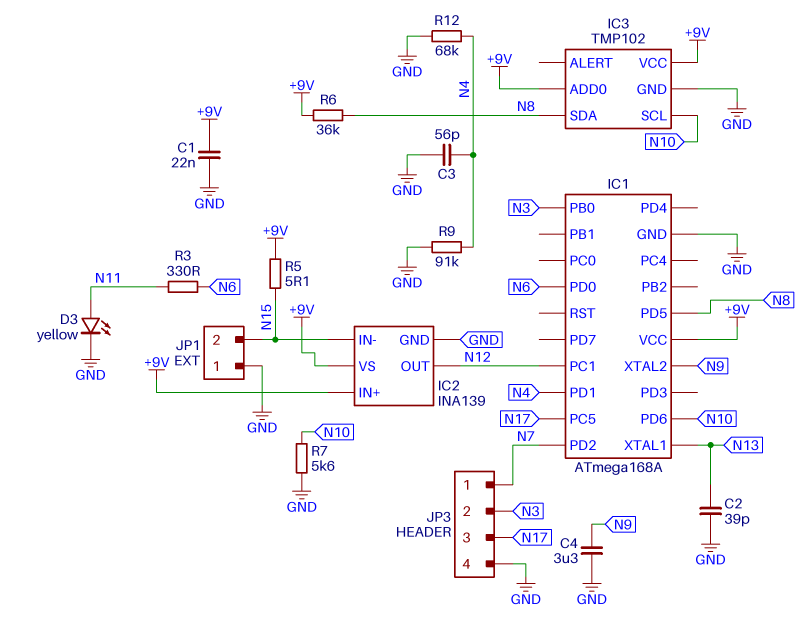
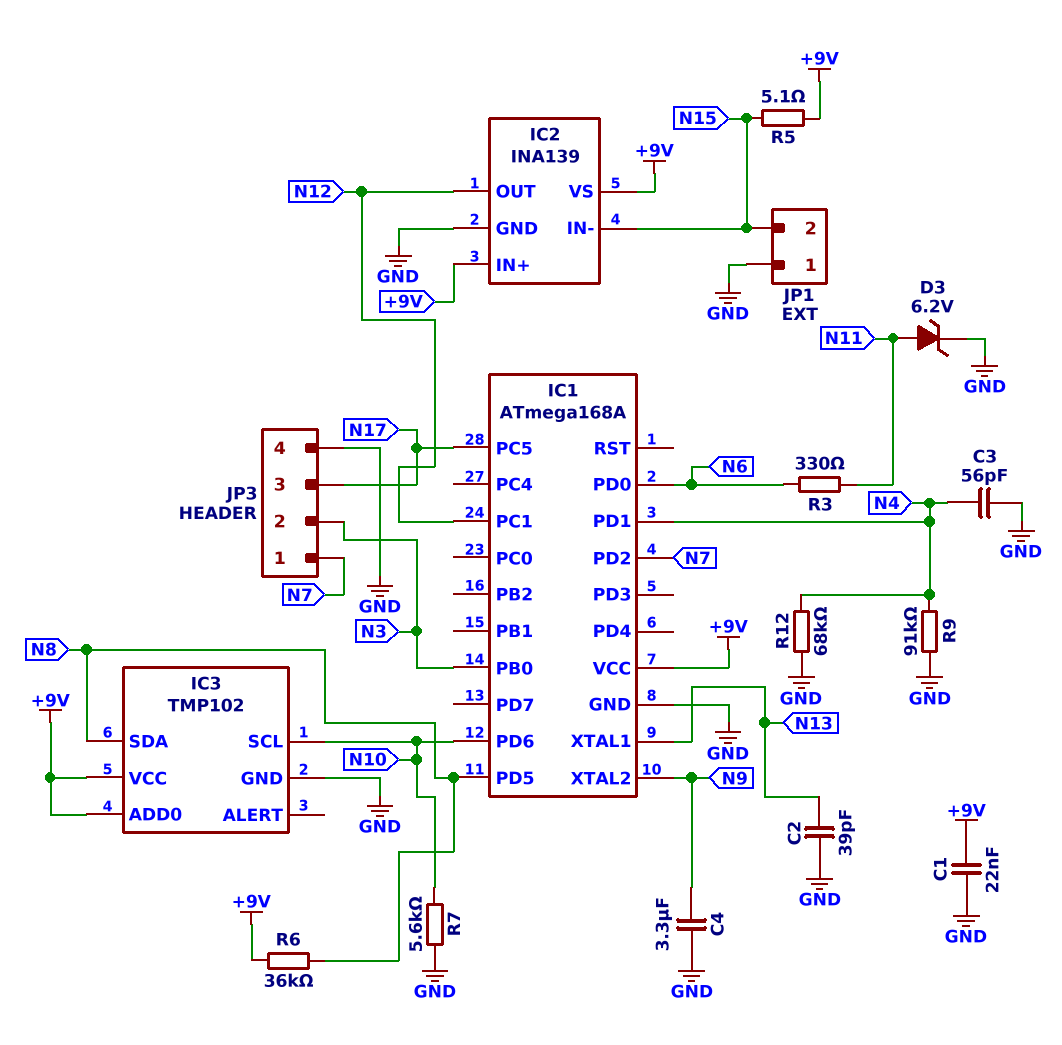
D3: LED yellow (A N11, K GND) -> zener 6.2V (A N11, K GND)

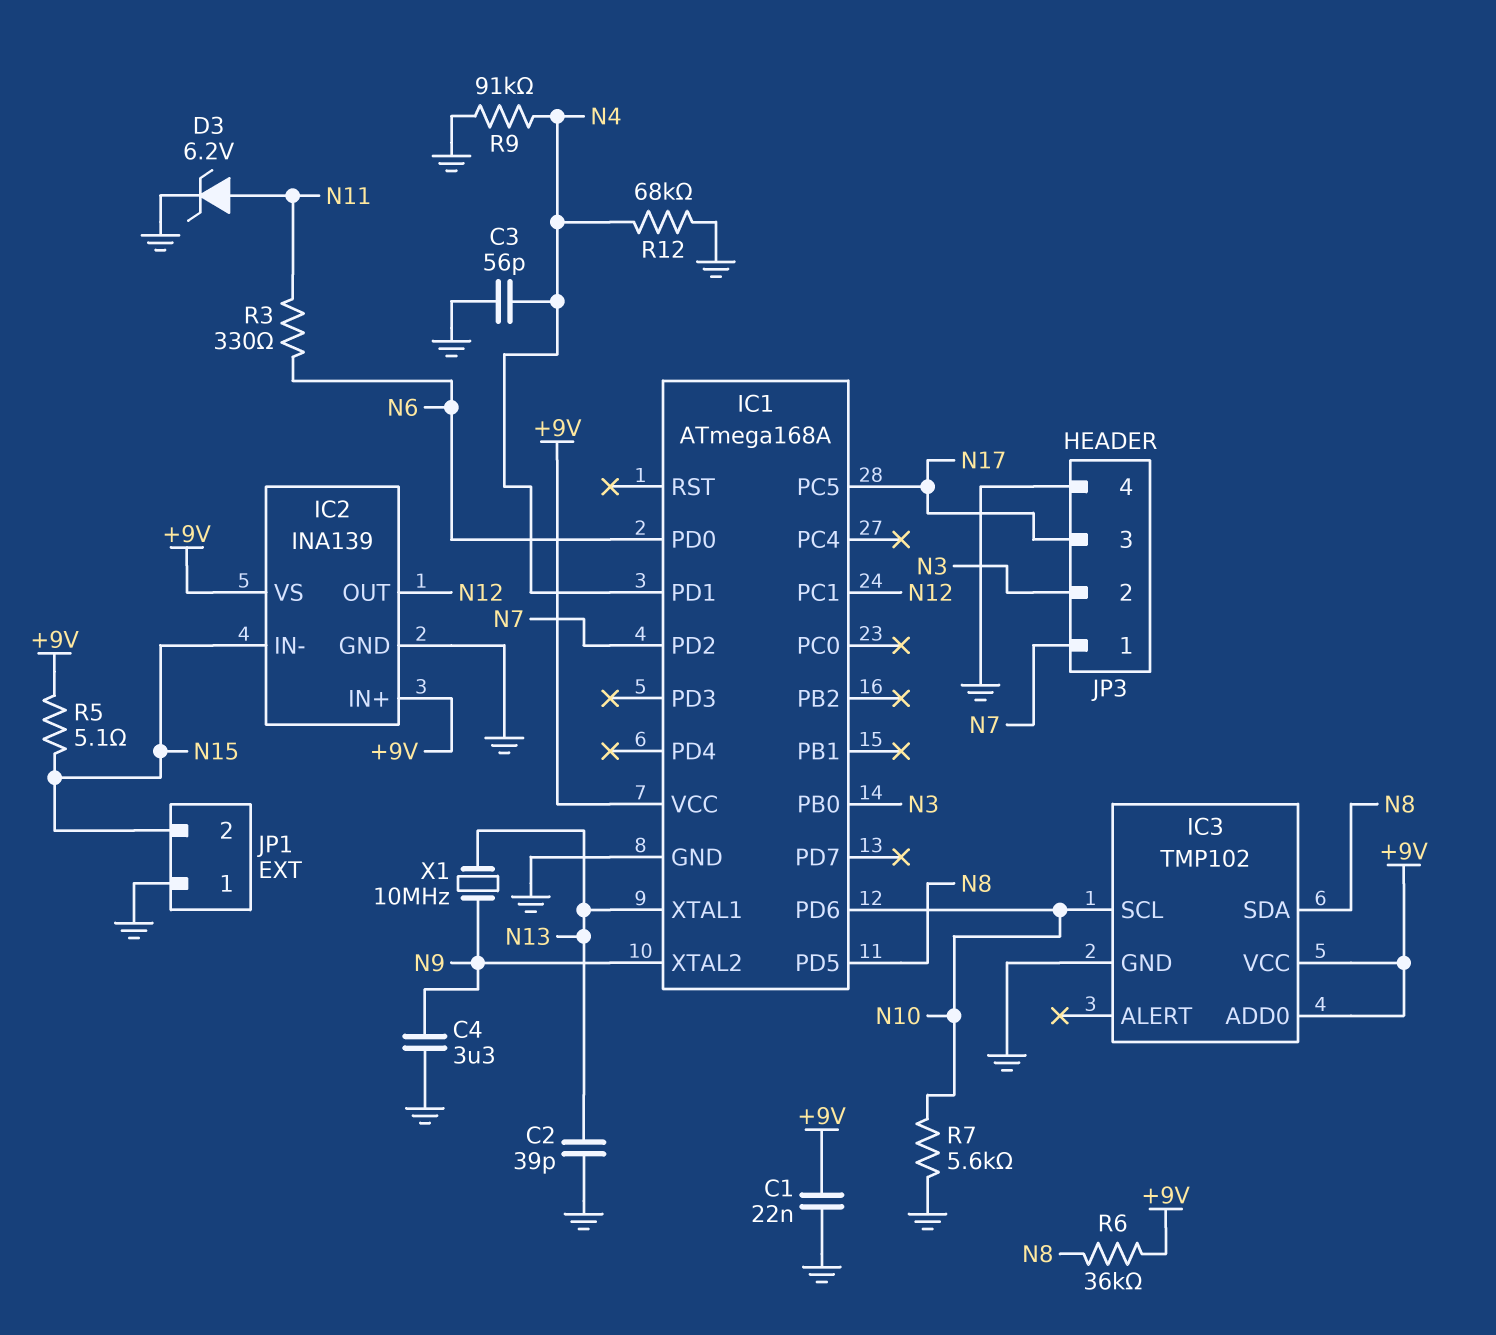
X1: none -> 10MHz (N9, N13)

